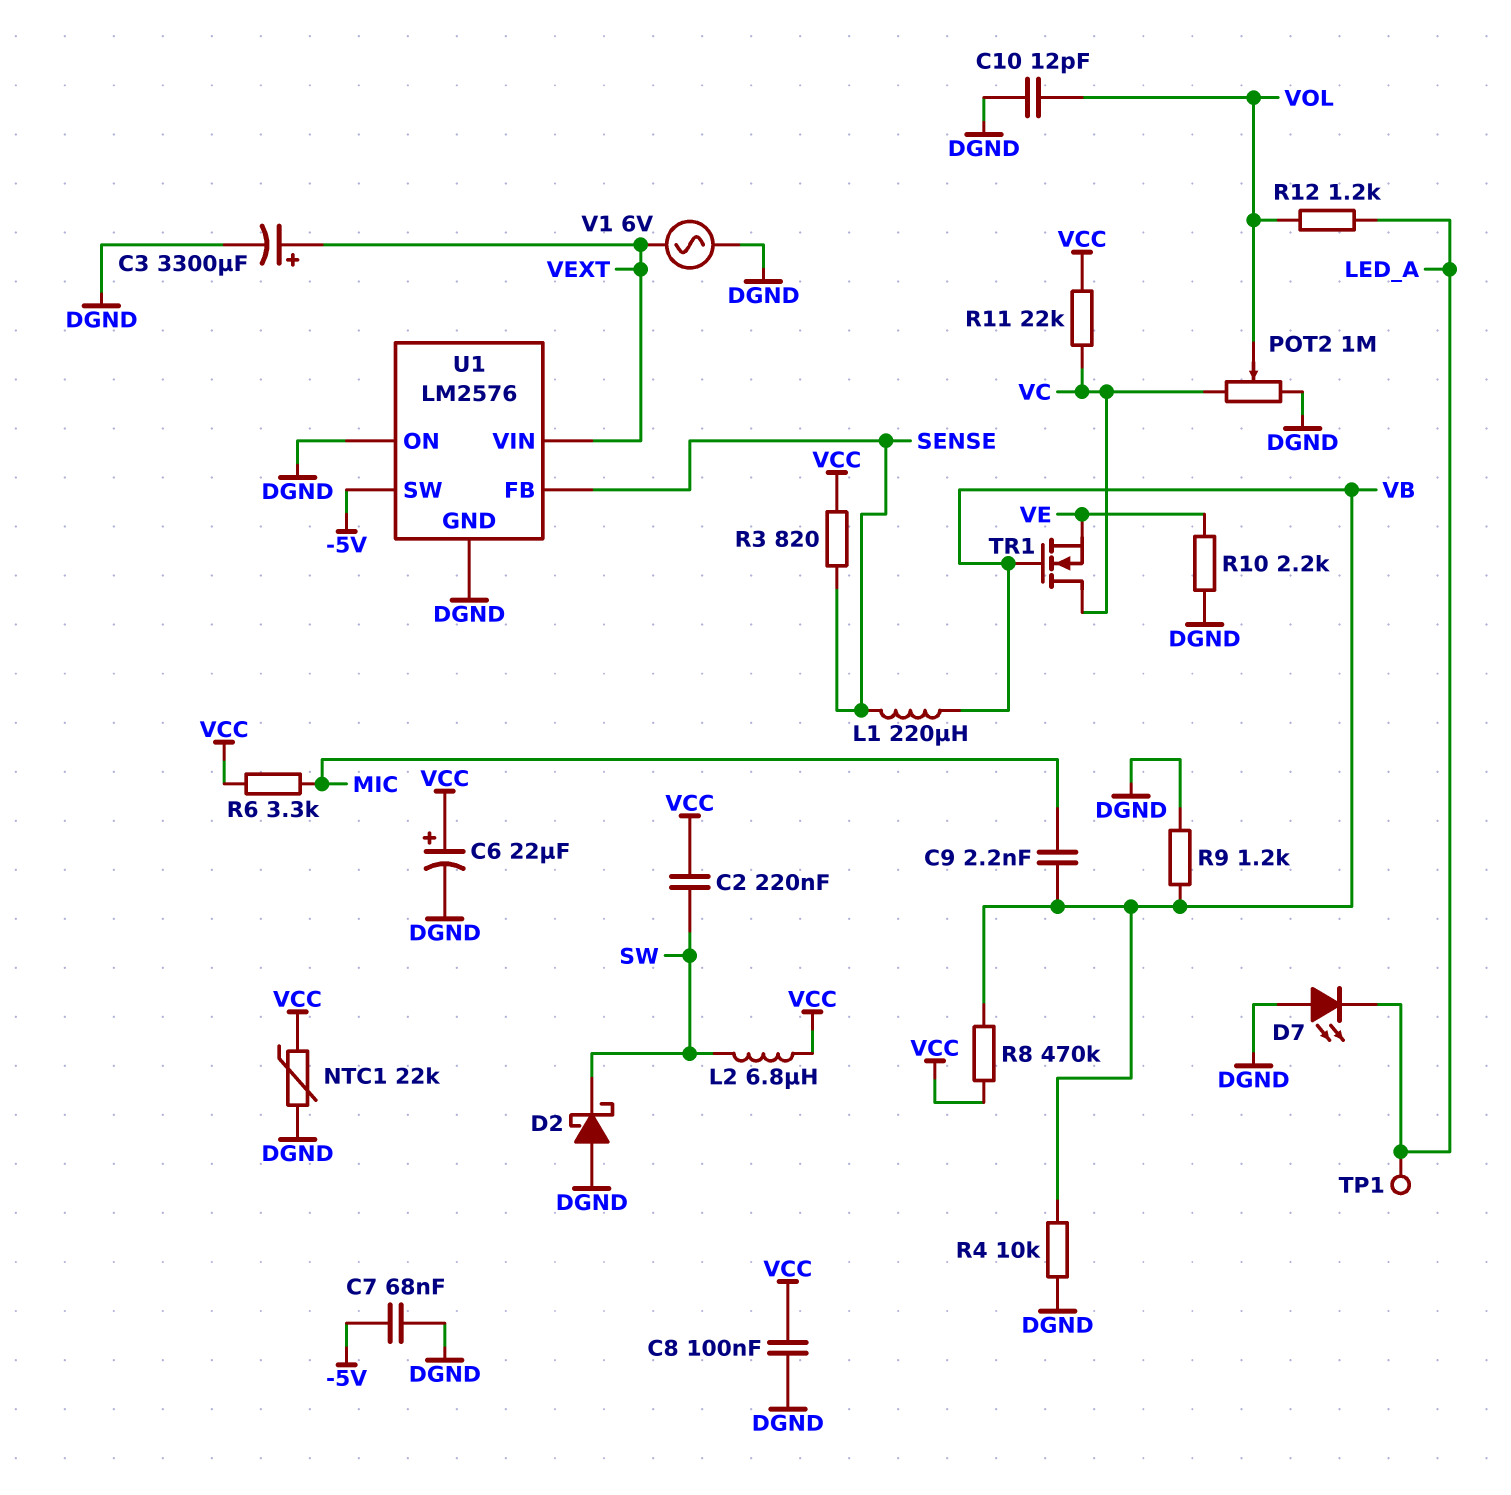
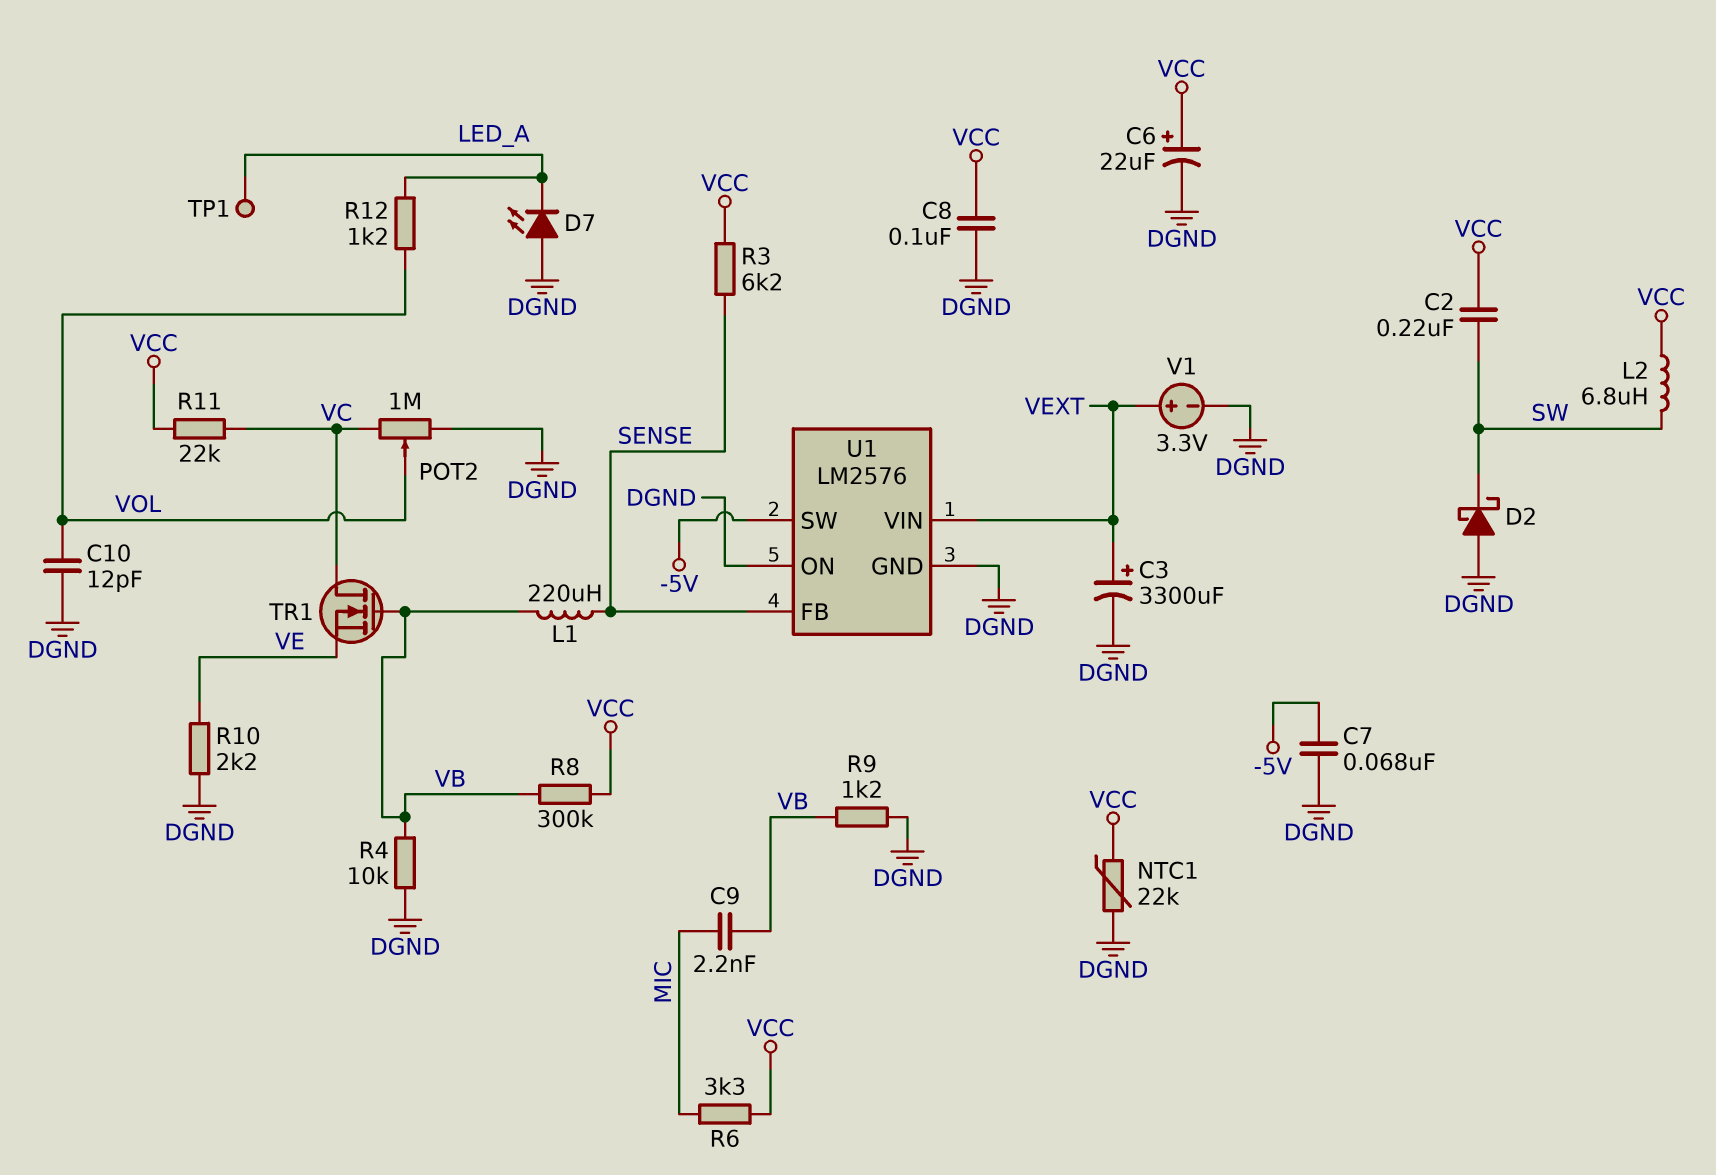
R3: 820 (SENSE, VCC) -> 6.2k (SENSE, VCC)
R8: 470k (VB, VCC) -> 300k (VB, VCC)
V1: AC 6V (DGND, VEXT) -> 3.3V (plus VEXT, minus DGND)

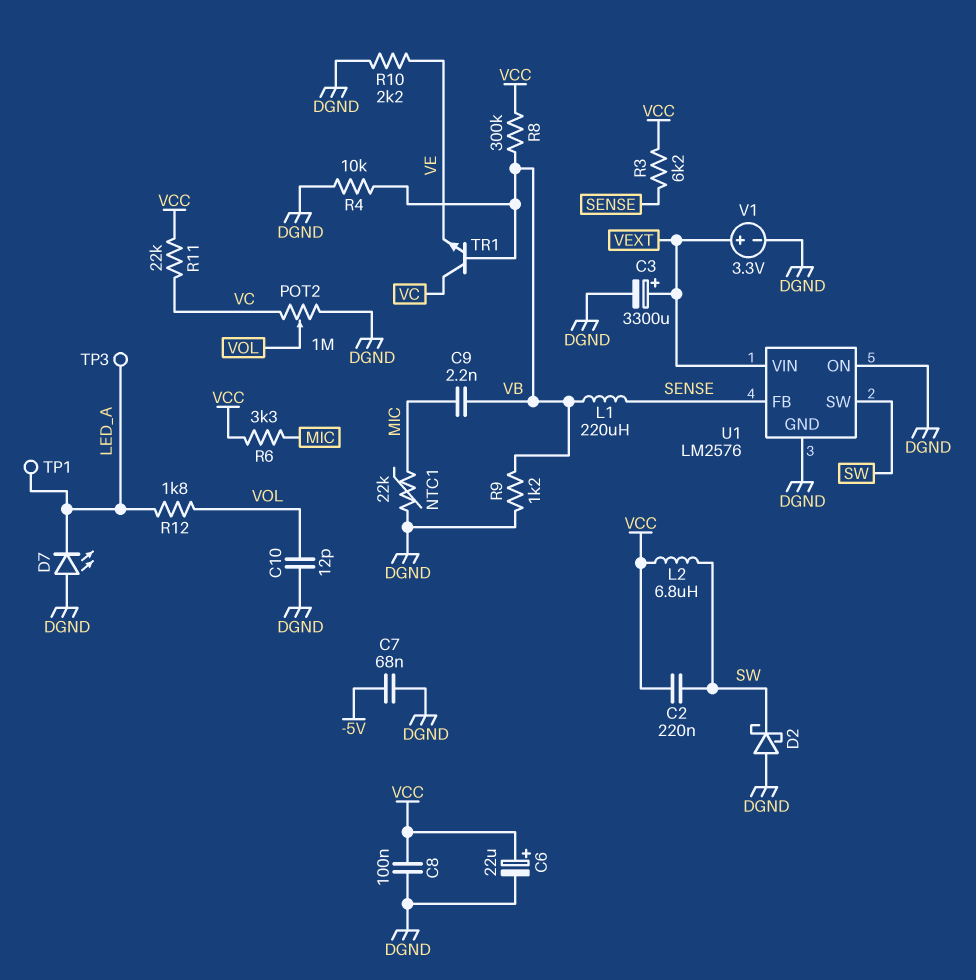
NTC1: 22k (DGND, VCC) -> 22k (DGND, MIC)
R12: 1.2k (LED_A, VOL) -> 1.8k (LED_A, VOL)
TP3: none -> test point (LED_A)
TR1: NMOS (G VB, D VC, S VE) -> NPN (B VB, C VC, E VE)
U1 pin SW: -5V -> SW

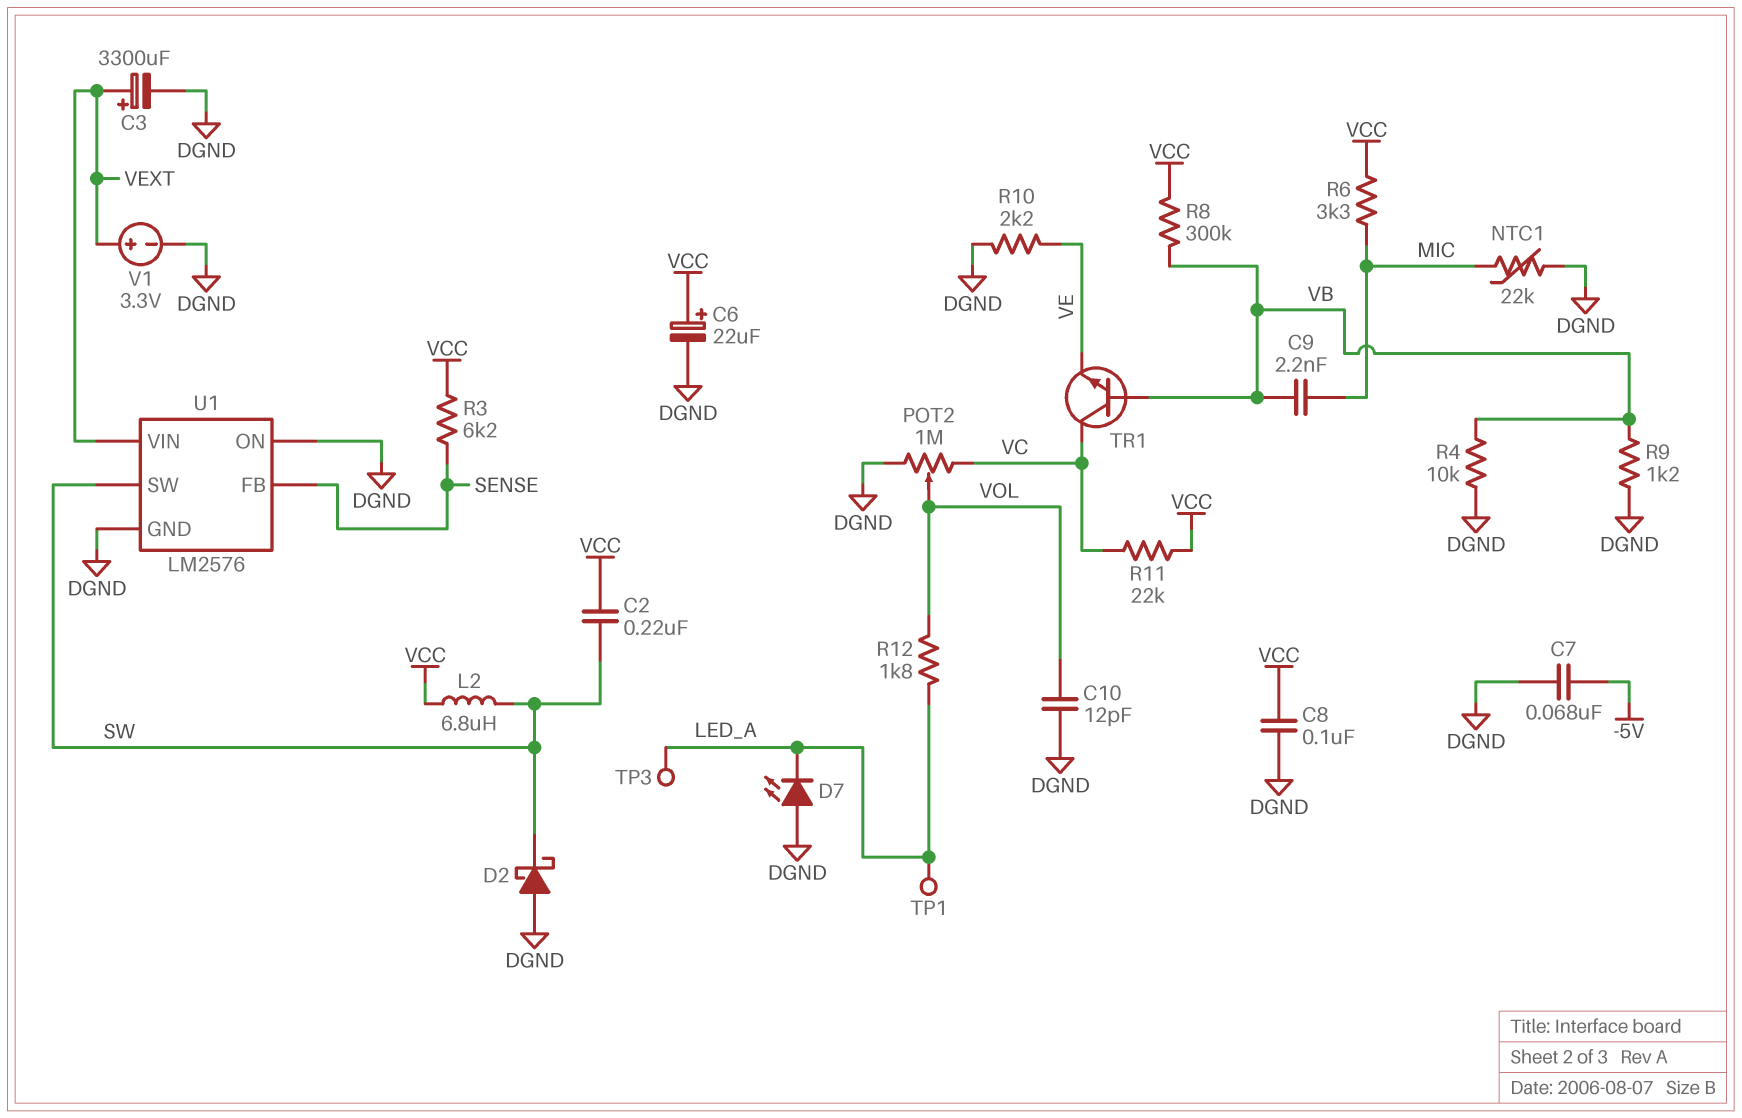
L1: 220uH (SENSE, VB) -> none

